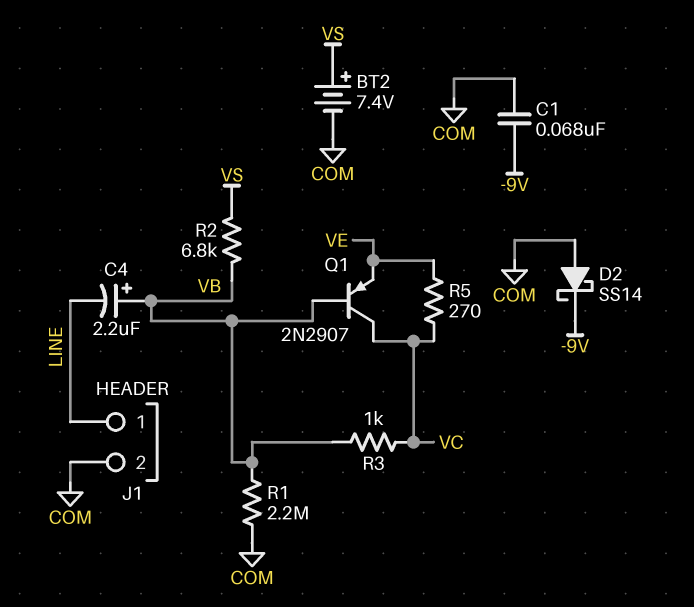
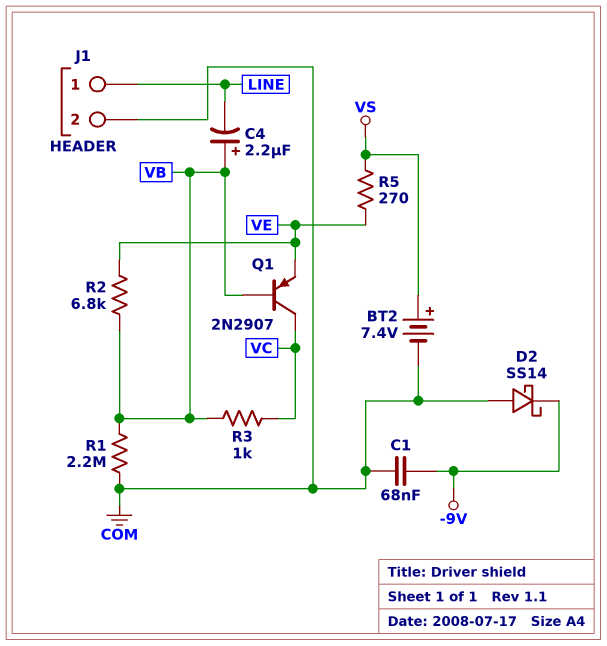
R2: 6.8k (VB, VS) -> 6.8k (VB, VE)
R5: 270 (VC, VE) -> 270 (VE, VS)

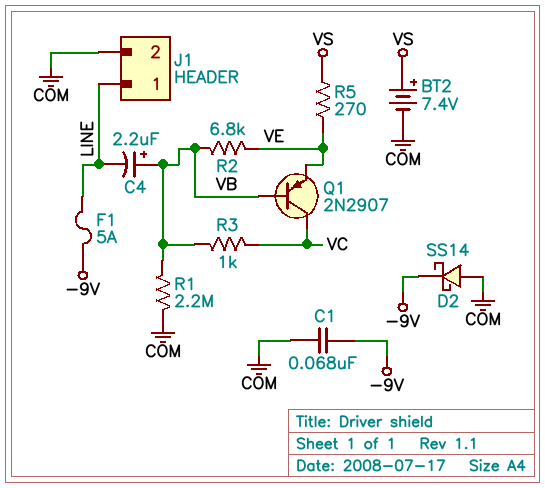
F1: none -> 5A (-9V, LINE)

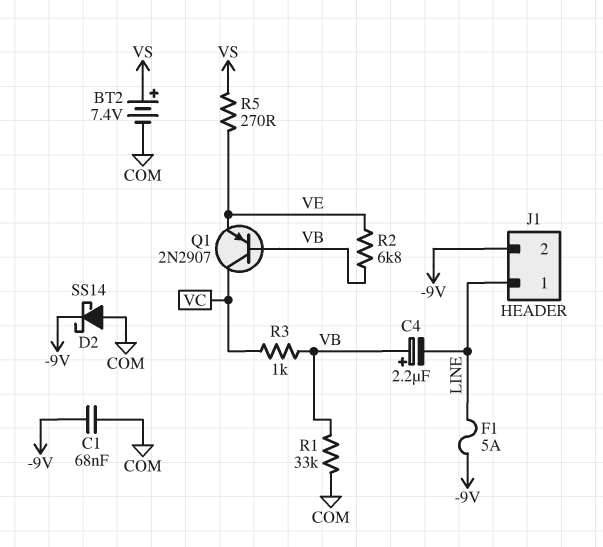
J1 pin 2: COM -> -9V
R1: 2.2M (COM, VB) -> 33k (COM, VB)

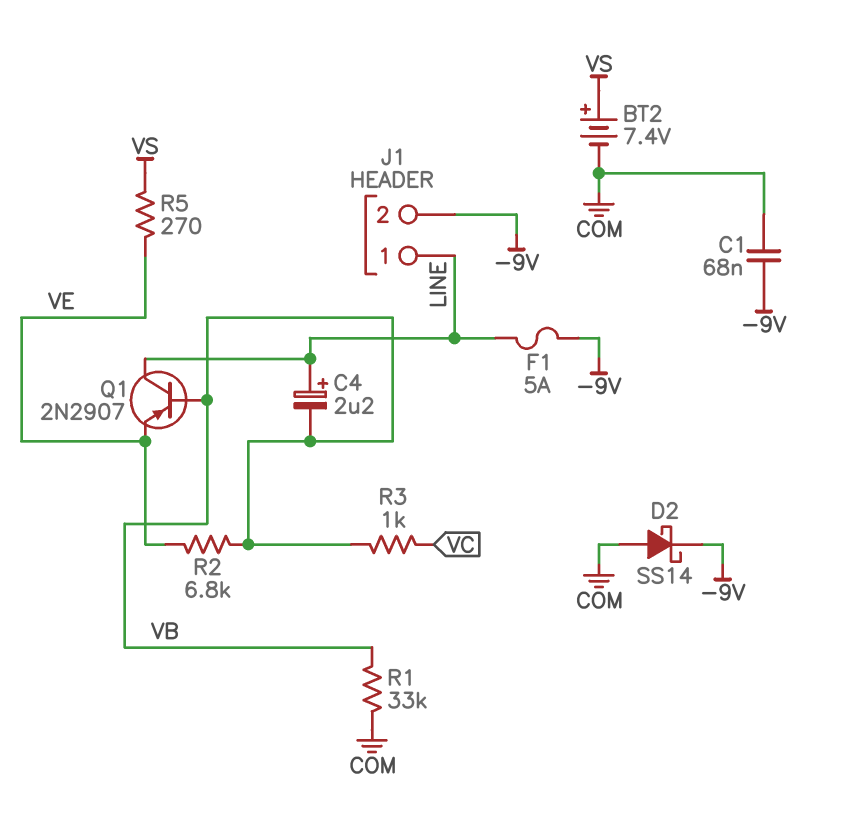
C4: 2.2uF (plus VB, minus LINE) -> 2.2uF (plus LINE, minus VB)
Q1: PNP 2N2907 (B VB, C VC, E VE) -> PNP 2N2907 (B VB, C LINE, E VE)

